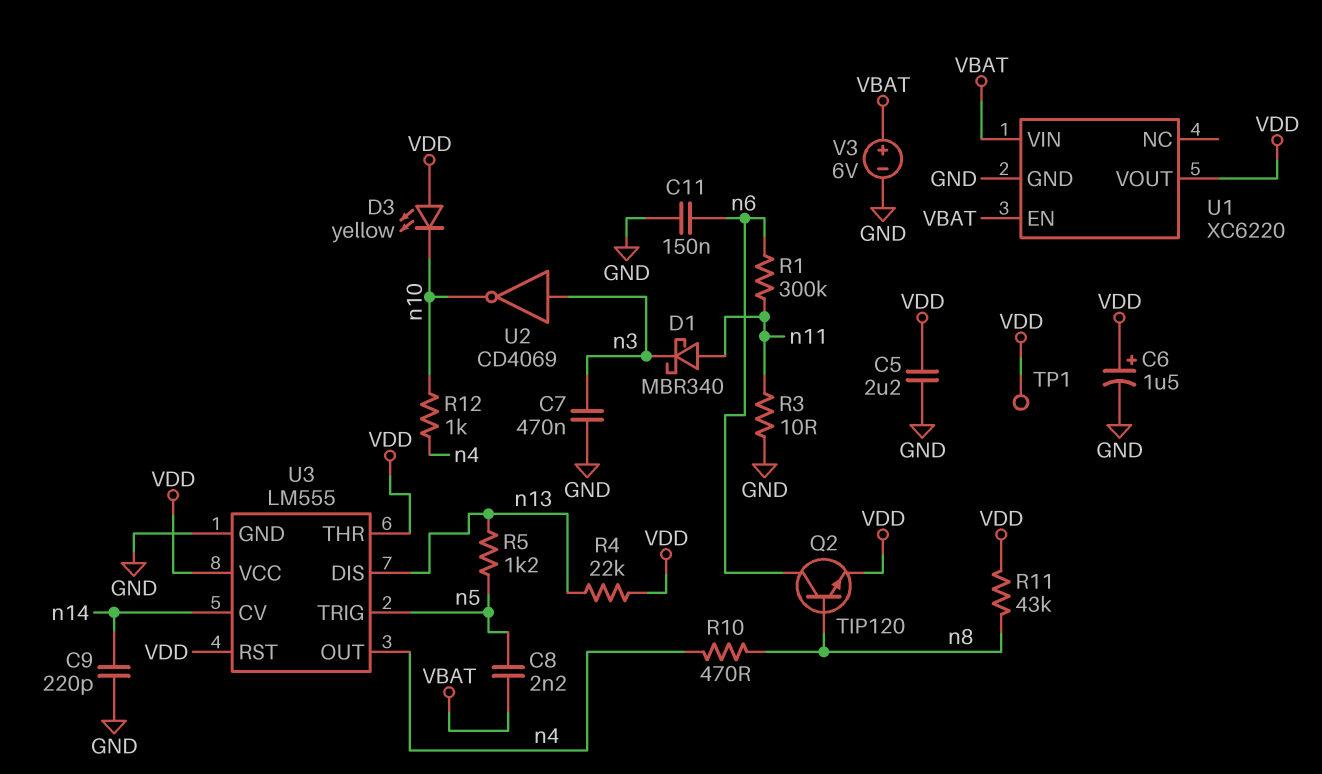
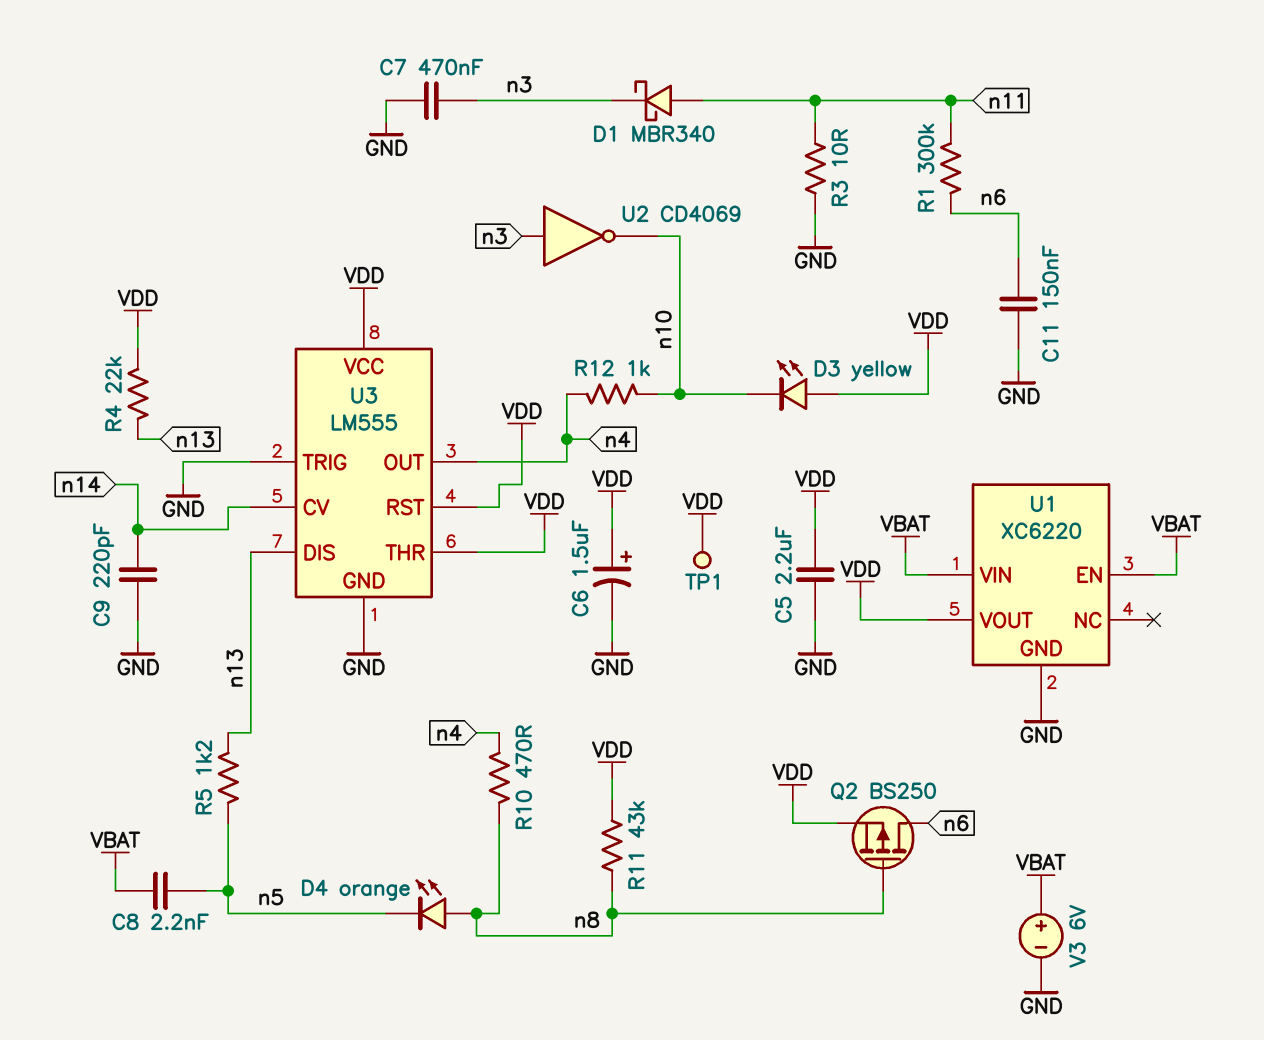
D4: none -> LED orange (A n8, K n5)
Q2: NPN TIP120 (B n8, C n6, E VDD) -> PMOS BS250 (G n8, D n6, S VDD)
U3 pin TRIG: n5 -> GND

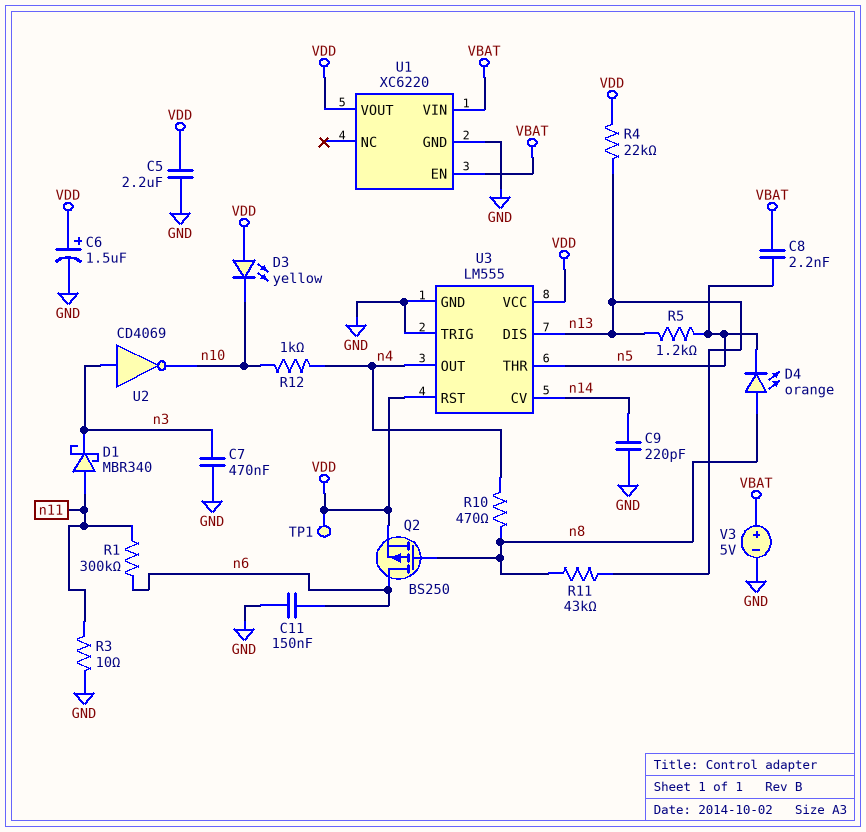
R11: 43k (VDD, n8) -> 43k (n8, n13)
U3 pin THR: VDD -> n5
V3: 6V (plus VBAT, minus GND) -> 5V (plus VBAT, minus GND)

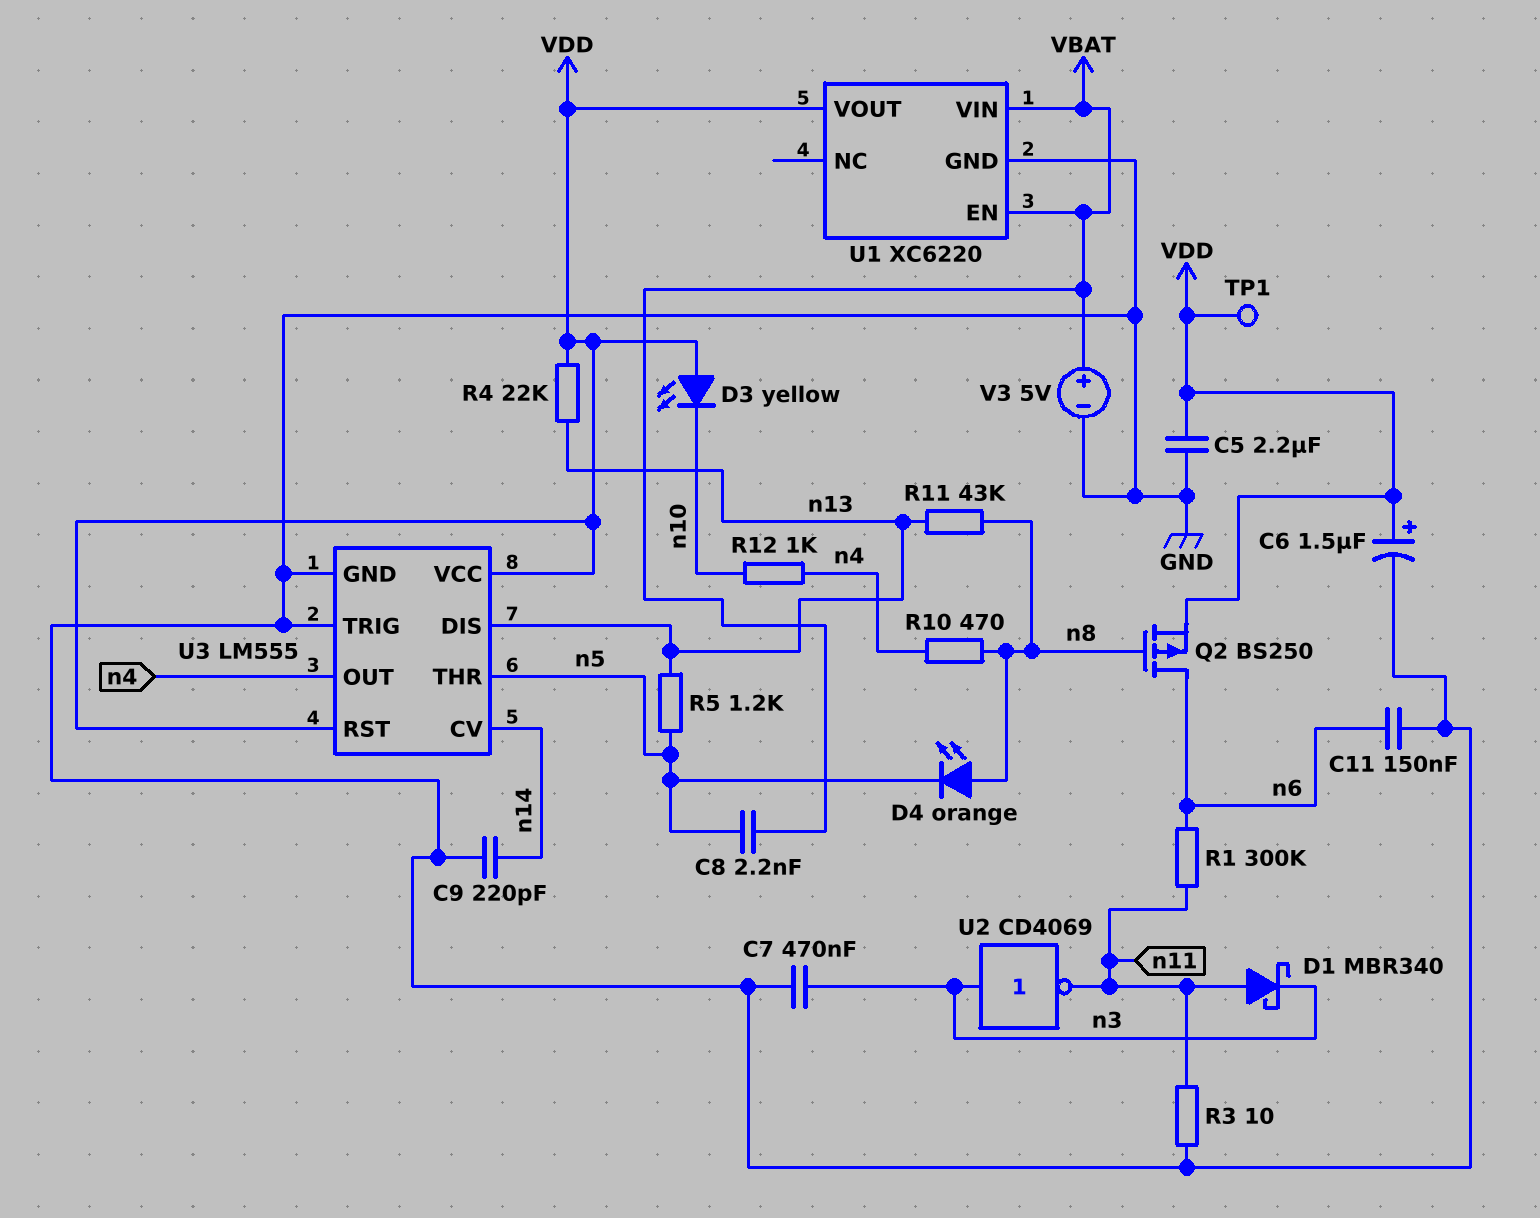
U2: NOT CD4069 (in n3, out n10) -> NOT CD4069 (in n3, out n11)

